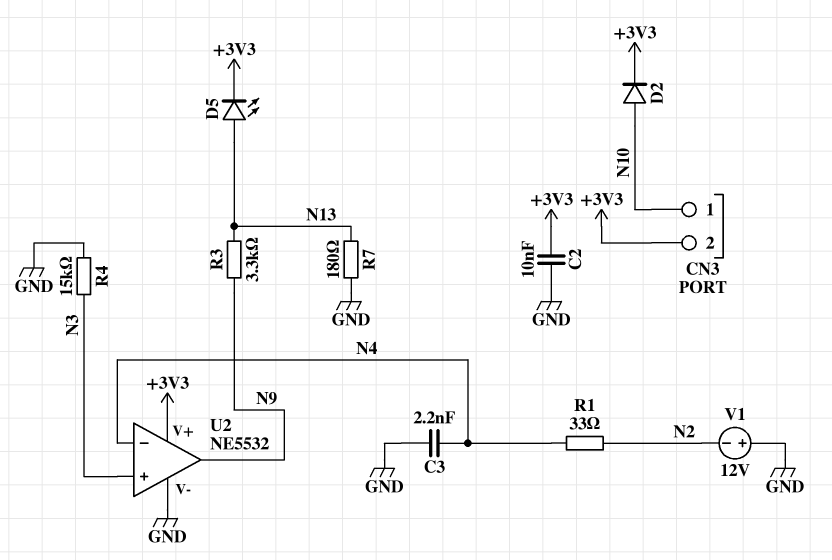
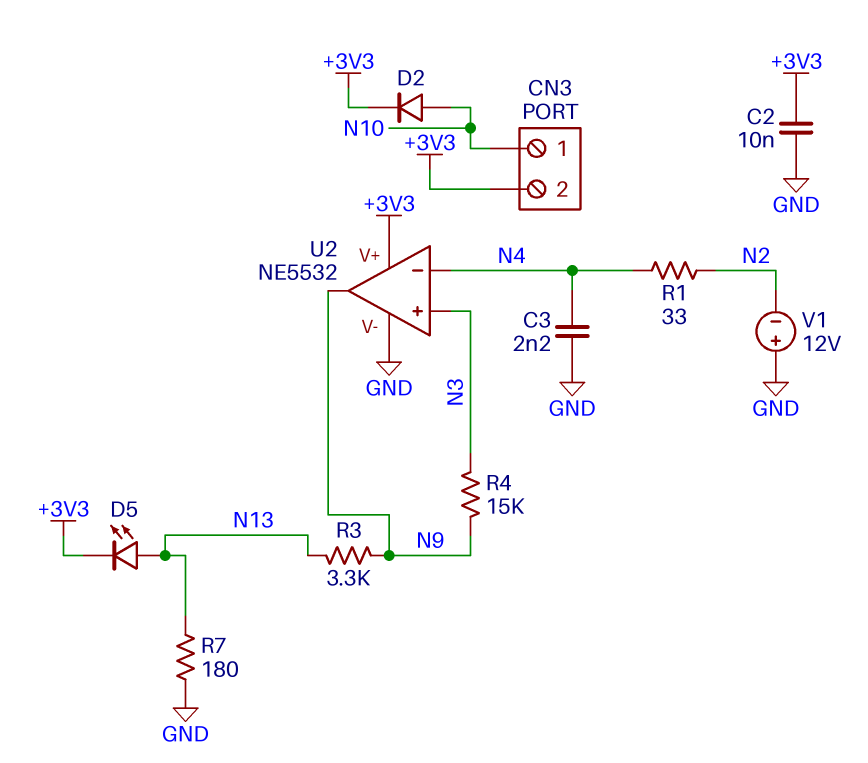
R4: 15k (GND, N3) -> 15k (N3, N9)

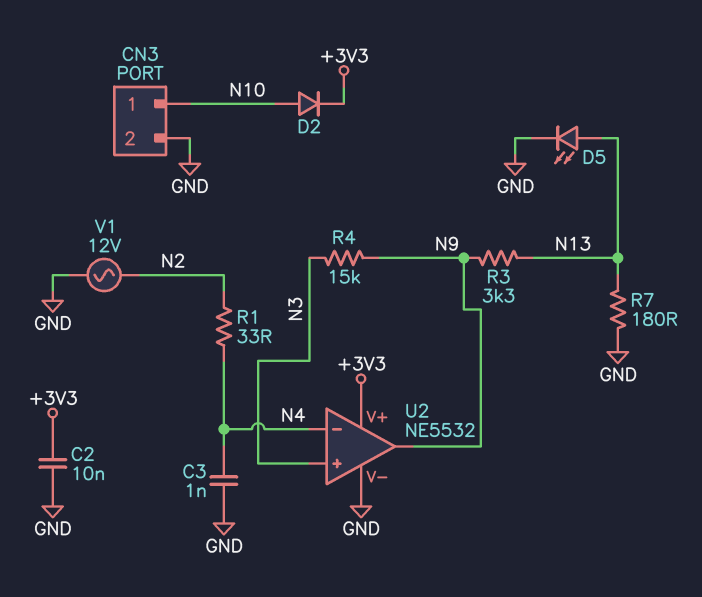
C3: 2.2nF (GND, N4) -> 1nF (GND, N4)
CN3 pin 2: +3V3 -> GND
D5: LED (A N13, K +3V3) -> LED (A N13, K GND)
V1: 12V (plus GND, minus N2) -> AC 12V (GND, N2)

